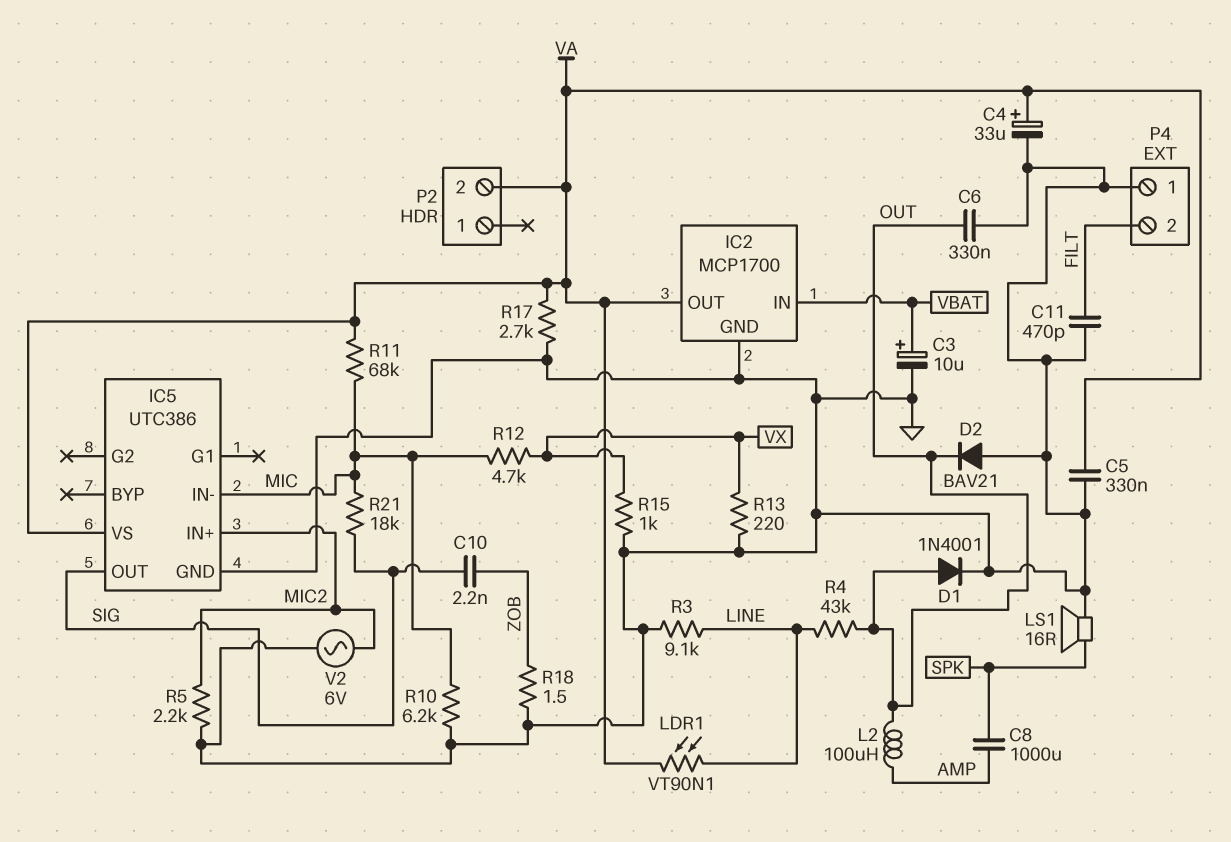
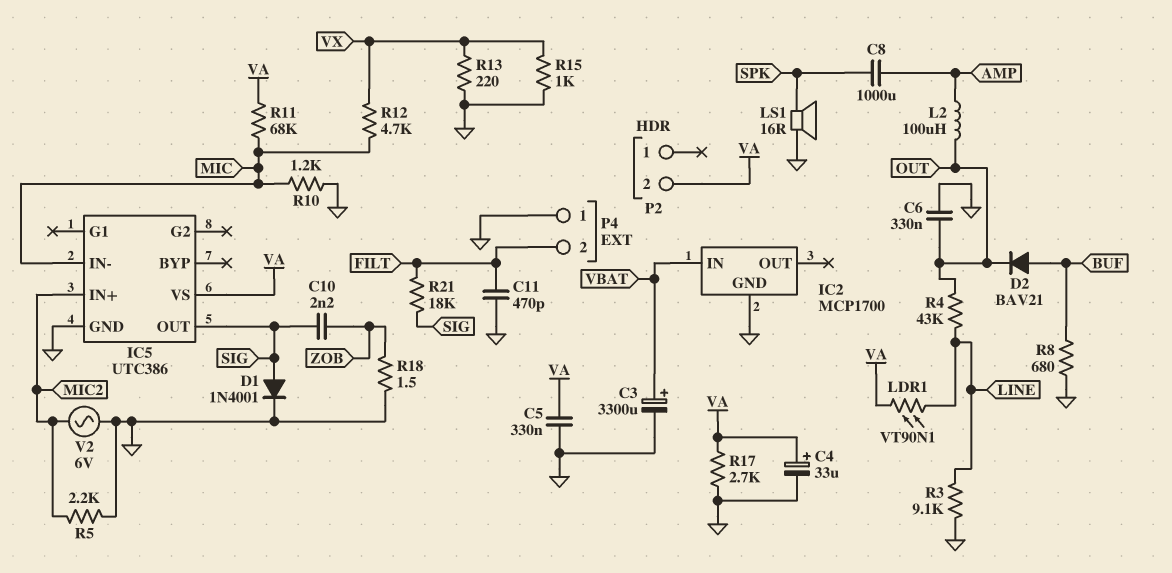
C3: 10uF (plus VBAT, minus GND) -> 3300uF (plus VBAT, minus GND)
D1: diode 1N4001 (A OUT, K GND) -> diode 1N4001 (A SIG, K GND)
D2: diode BAV21 (A GND, K OUT) -> diode BAV21 (A BUF, K OUT)
IC2 pin OUT: VA -> none
R8: none -> 680 (BUF, GND)
R10: 6.2k (GND, MIC) -> 1.2k (GND, MIC)
R21: 18k (MIC, SIG) -> 18k (FILT, SIG)

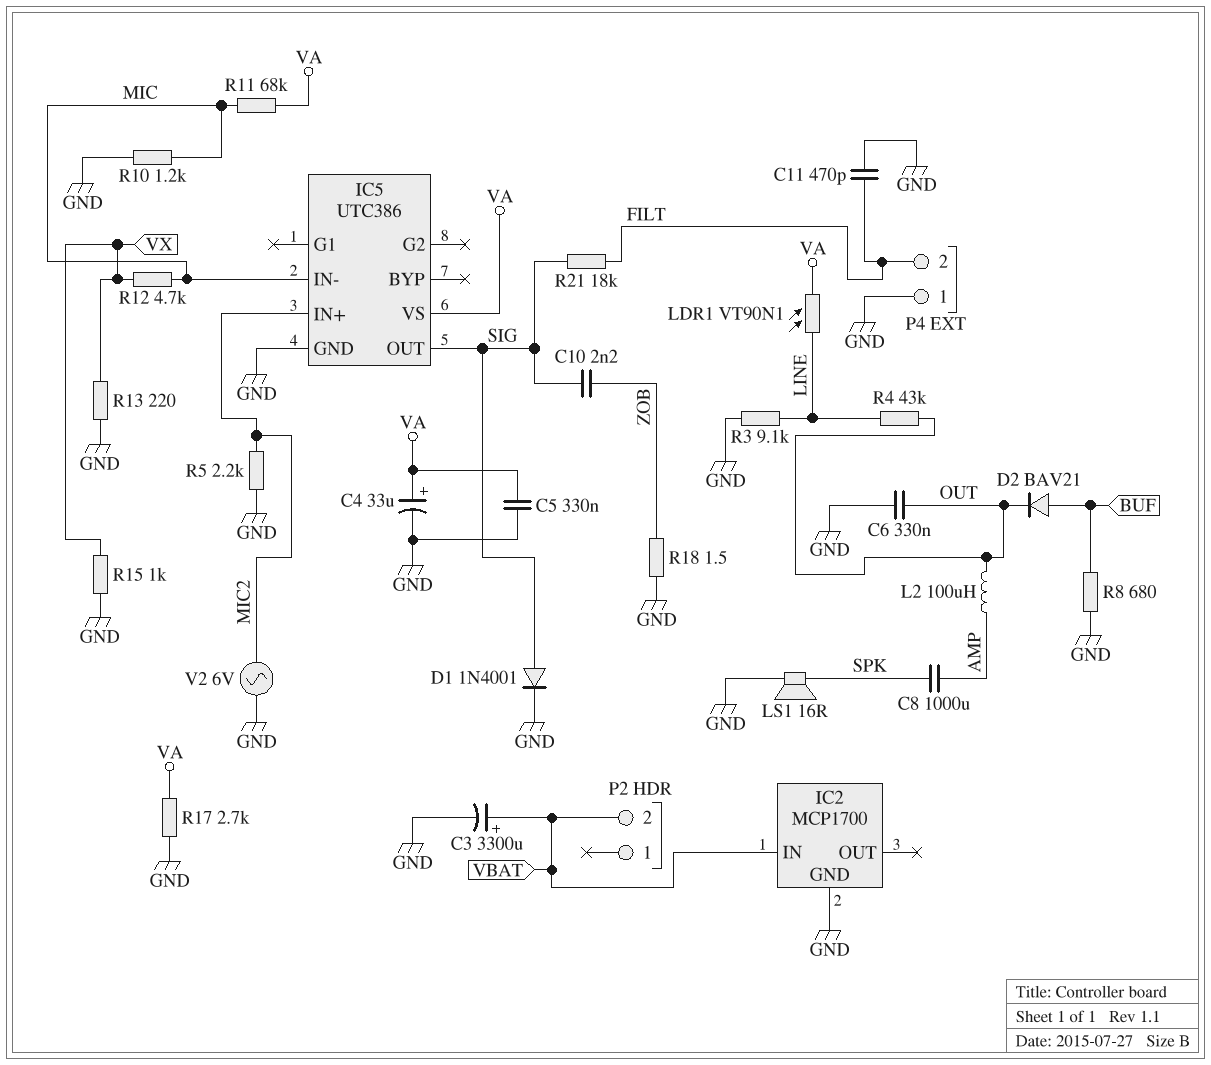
P2 pin 2: VA -> VBAT

